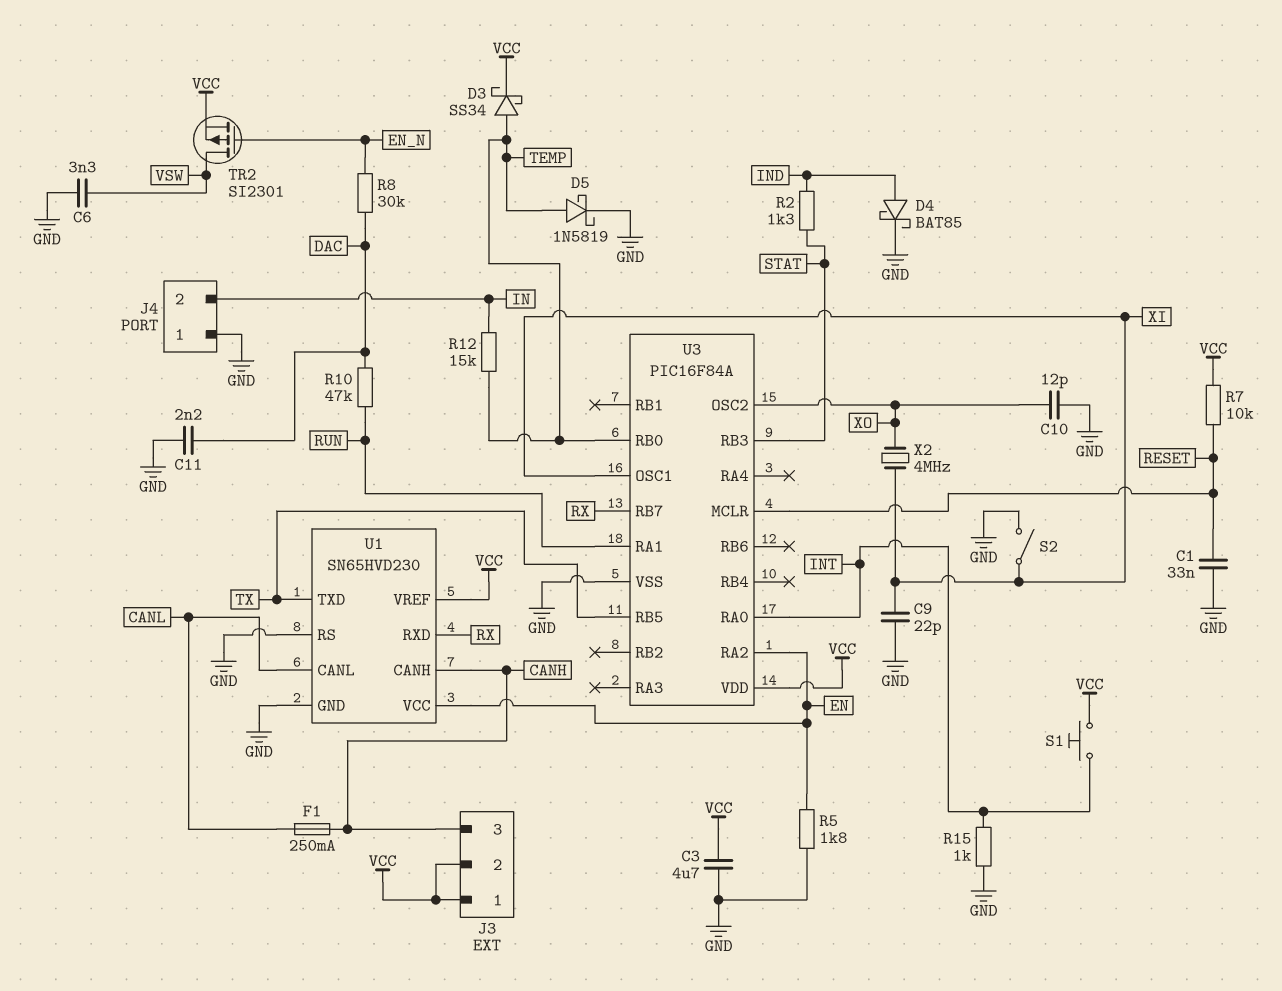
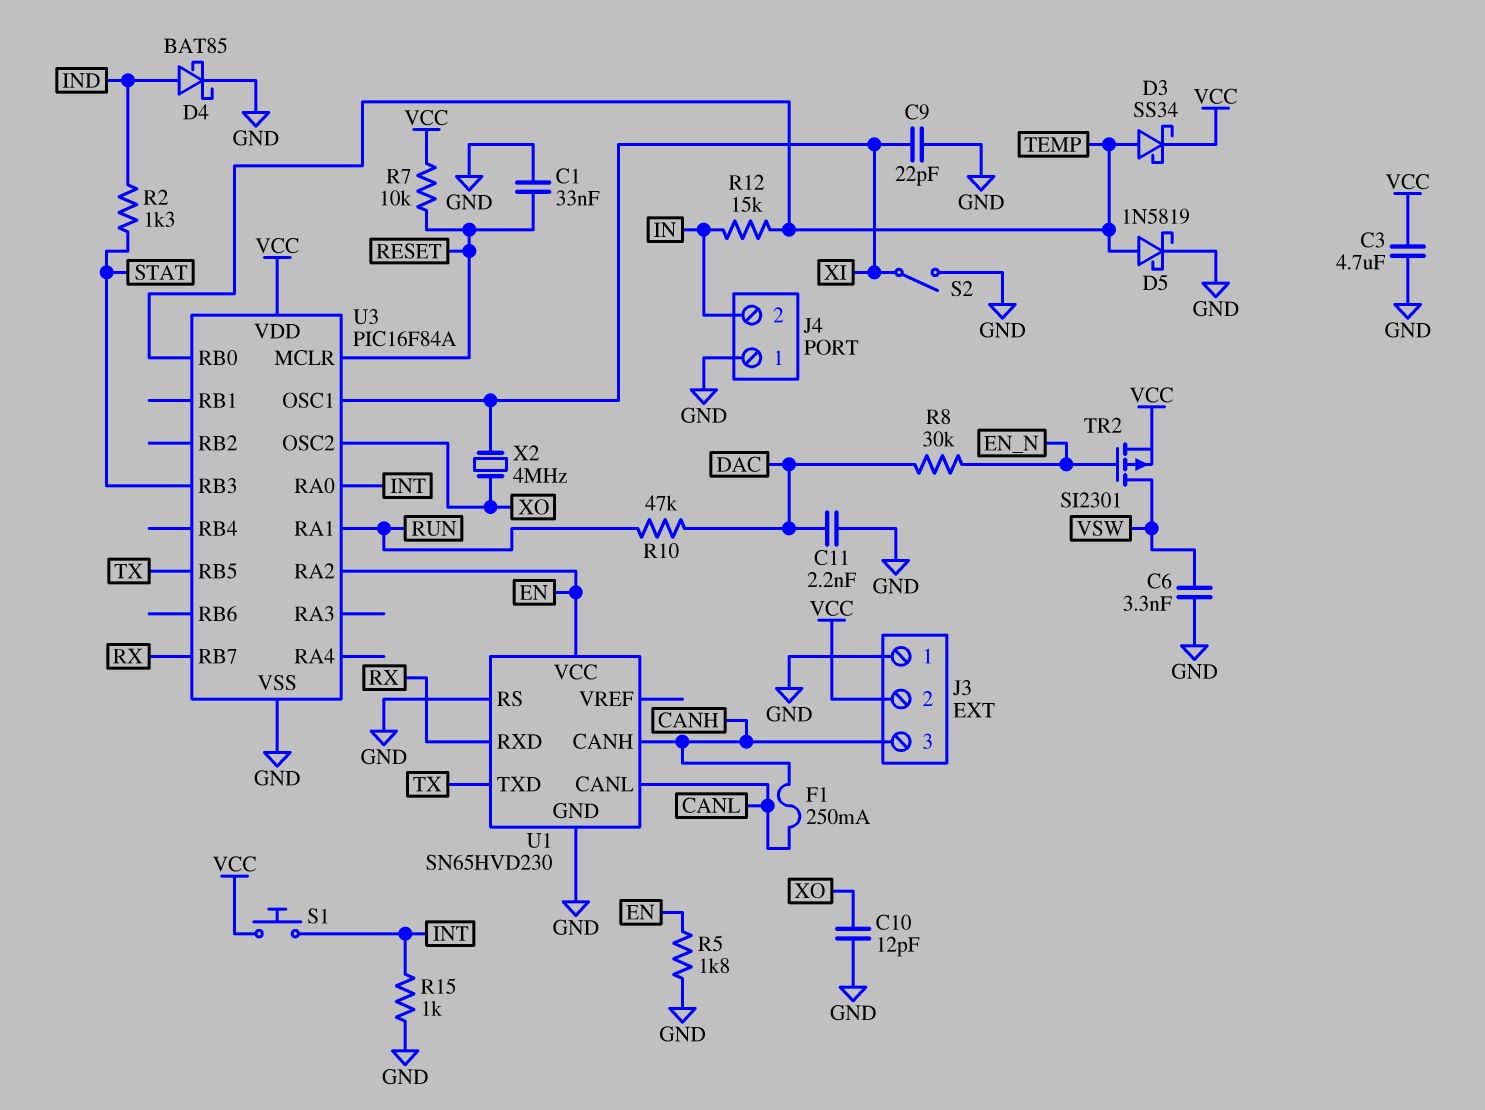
J3 pin 1: VCC -> GND
U1 pin VREF: VCC -> none

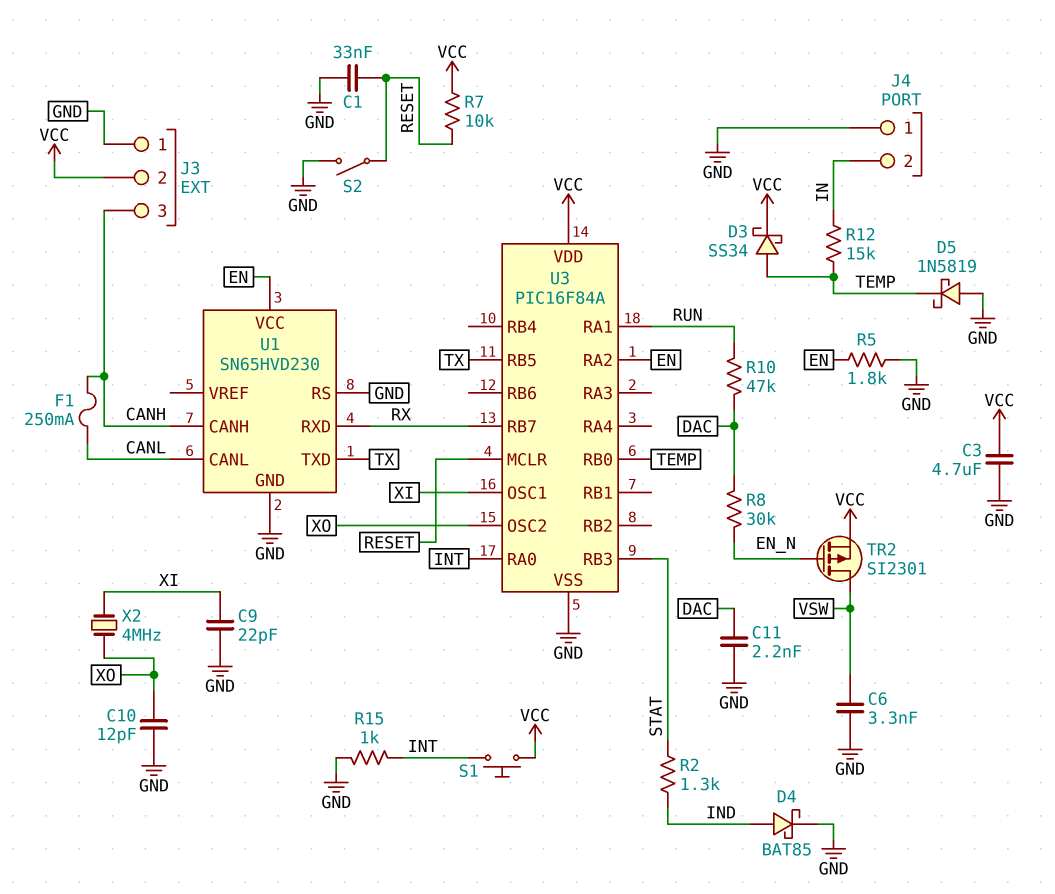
D5: schottky 1N5819 (A TEMP, K GND) -> schottky 1N5819 (A GND, K TEMP)
S2: switch (GND, XI) -> switch (GND, RESET)

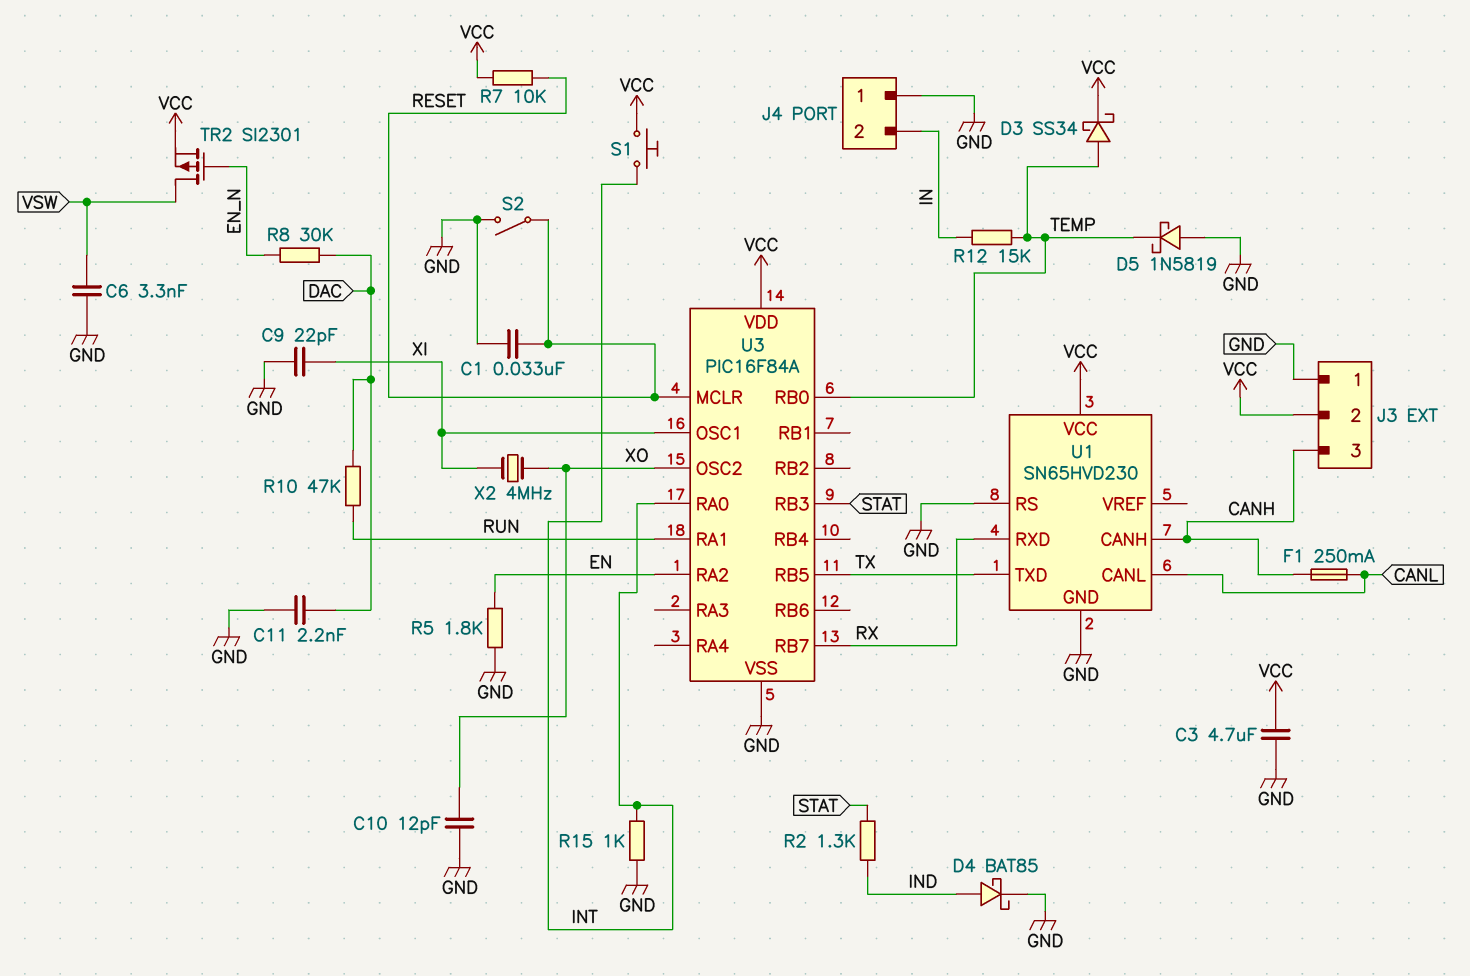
U1 pin VCC: EN -> VCC

